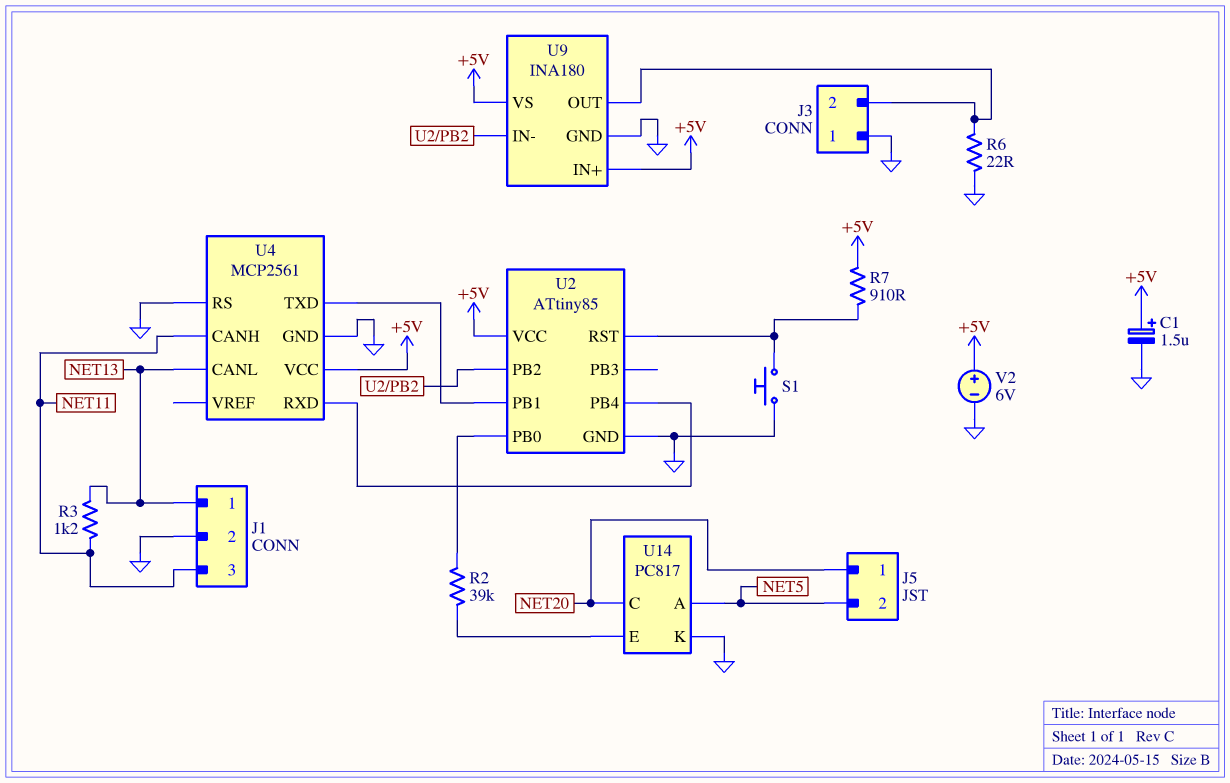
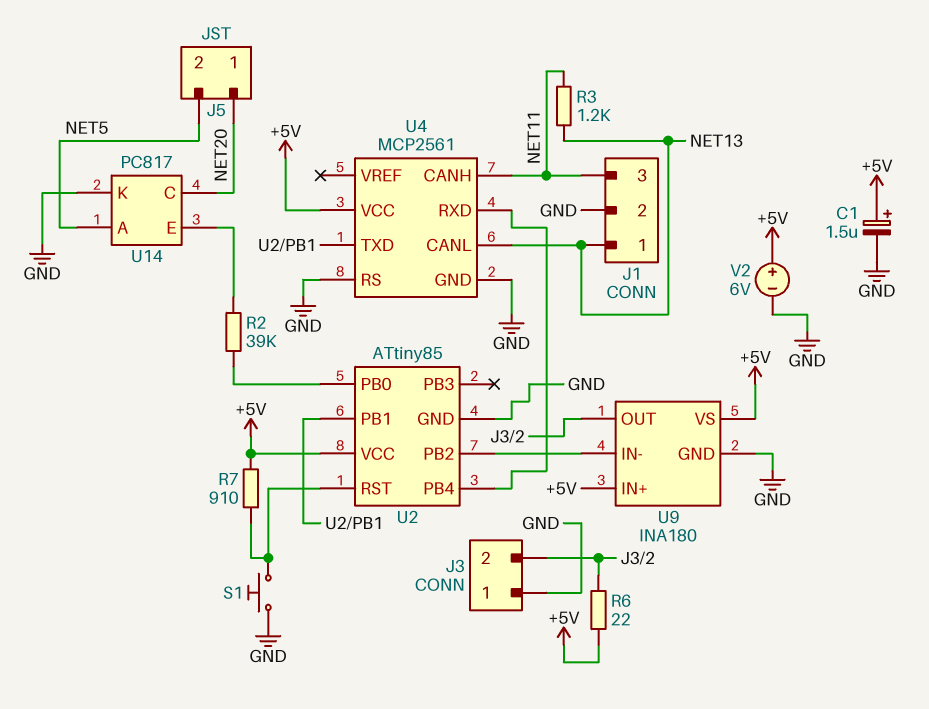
R6: 22 (GND, J3/2) -> 22 (+5V, J3/2)

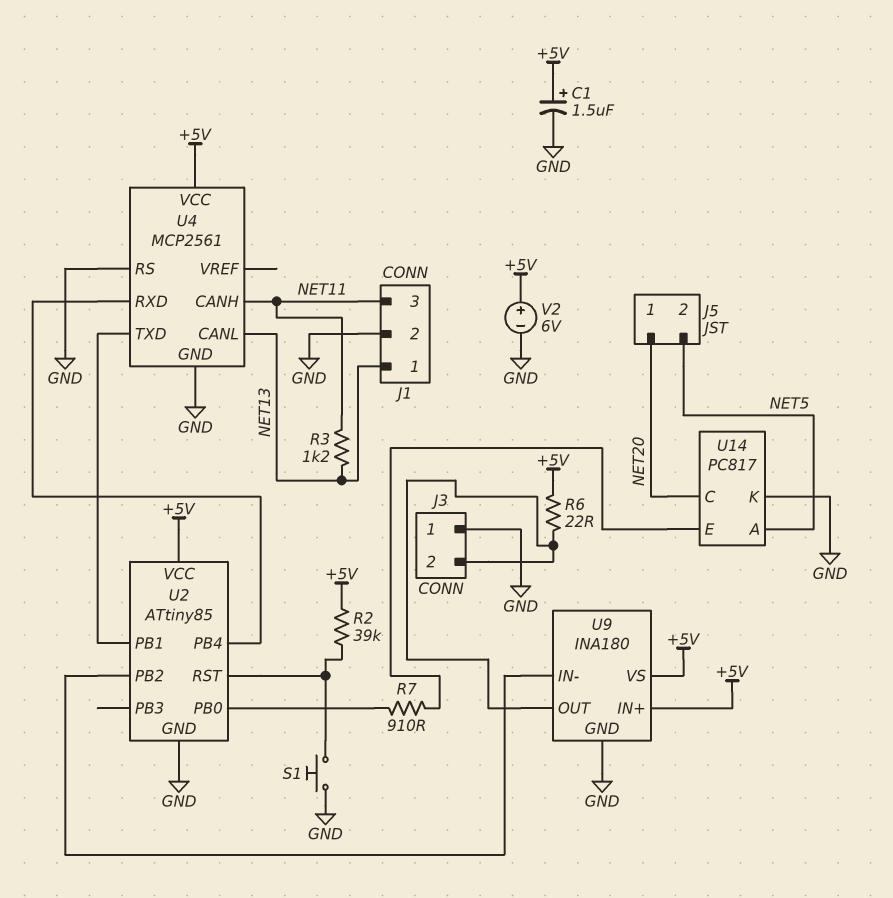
R2: 39k (U2/PB0, U14/E) -> 39k (+5V, U2/RST)
R7: 910 (+5V, U2/RST) -> 910 (U2/PB0, U14/E)

